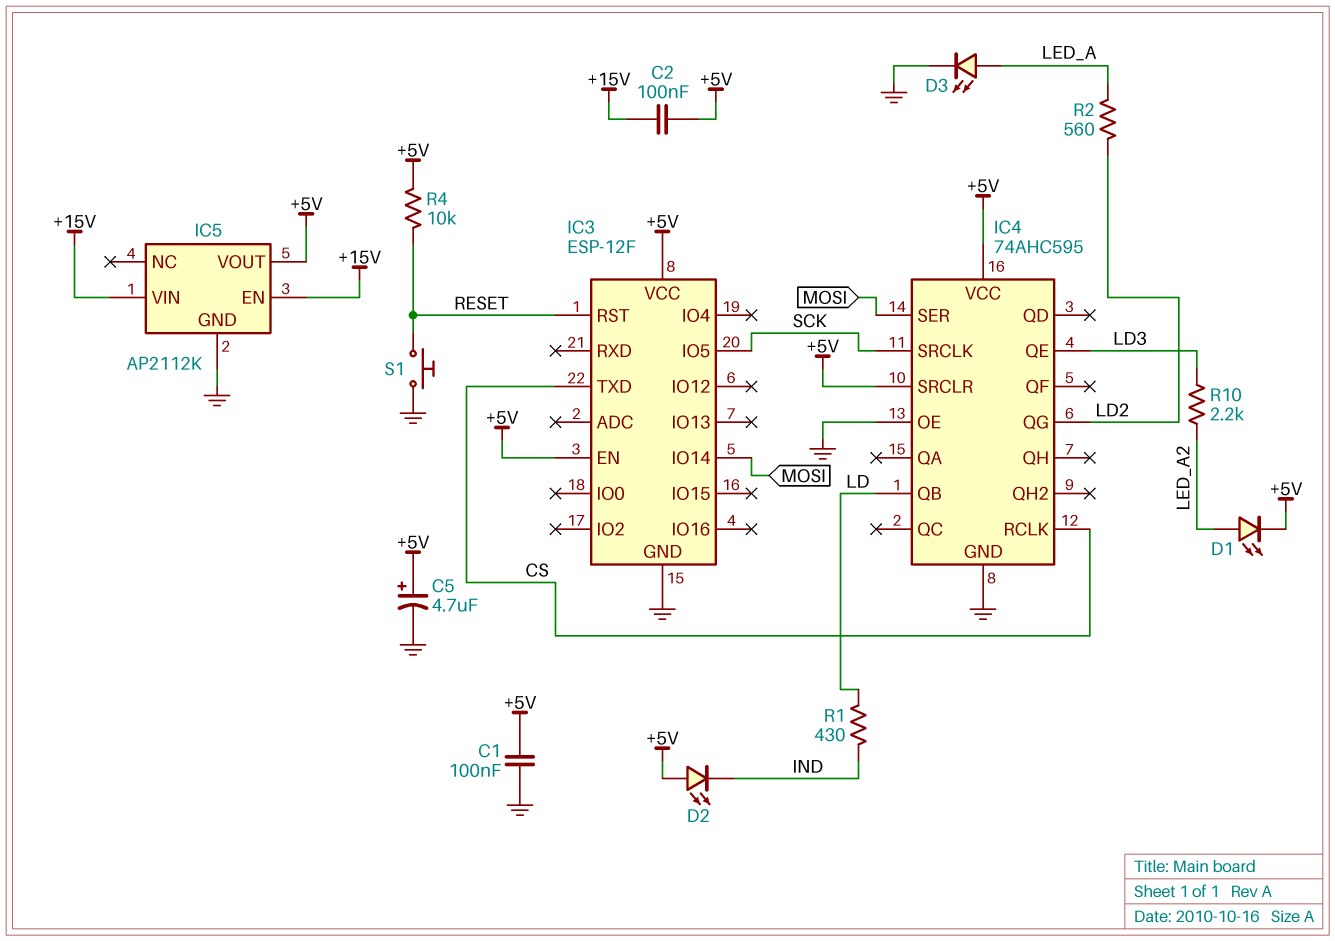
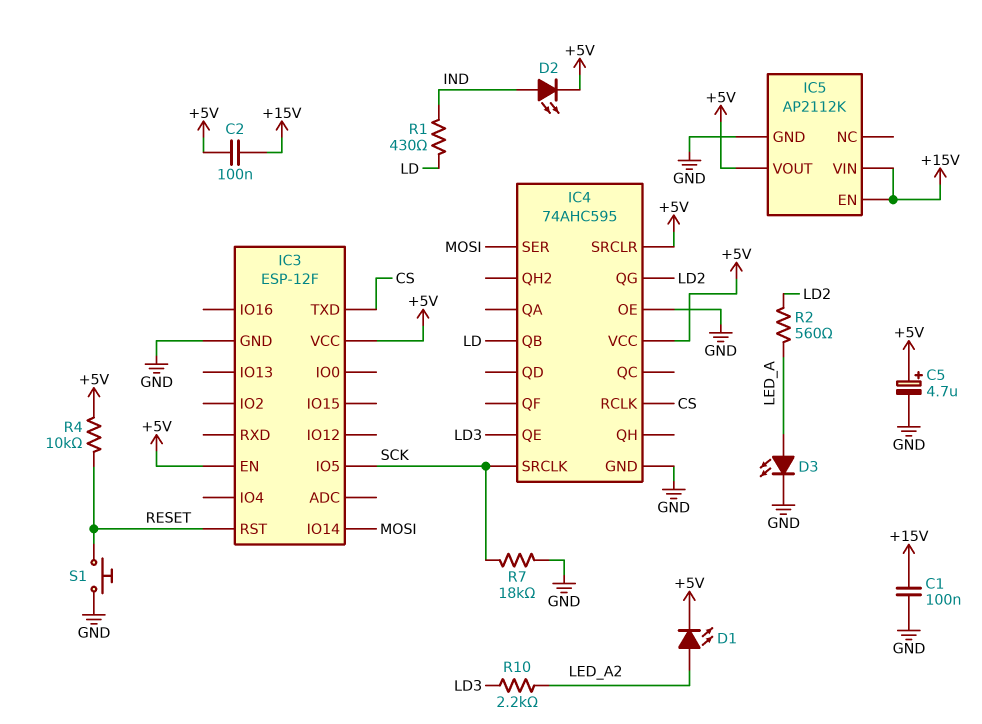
C1: 100nF (+5V, GND) -> 100nF (+15V, GND)
D2: LED (A +5V, K IND) -> LED (A IND, K +5V)
R7: none -> 18k (GND, SCK)

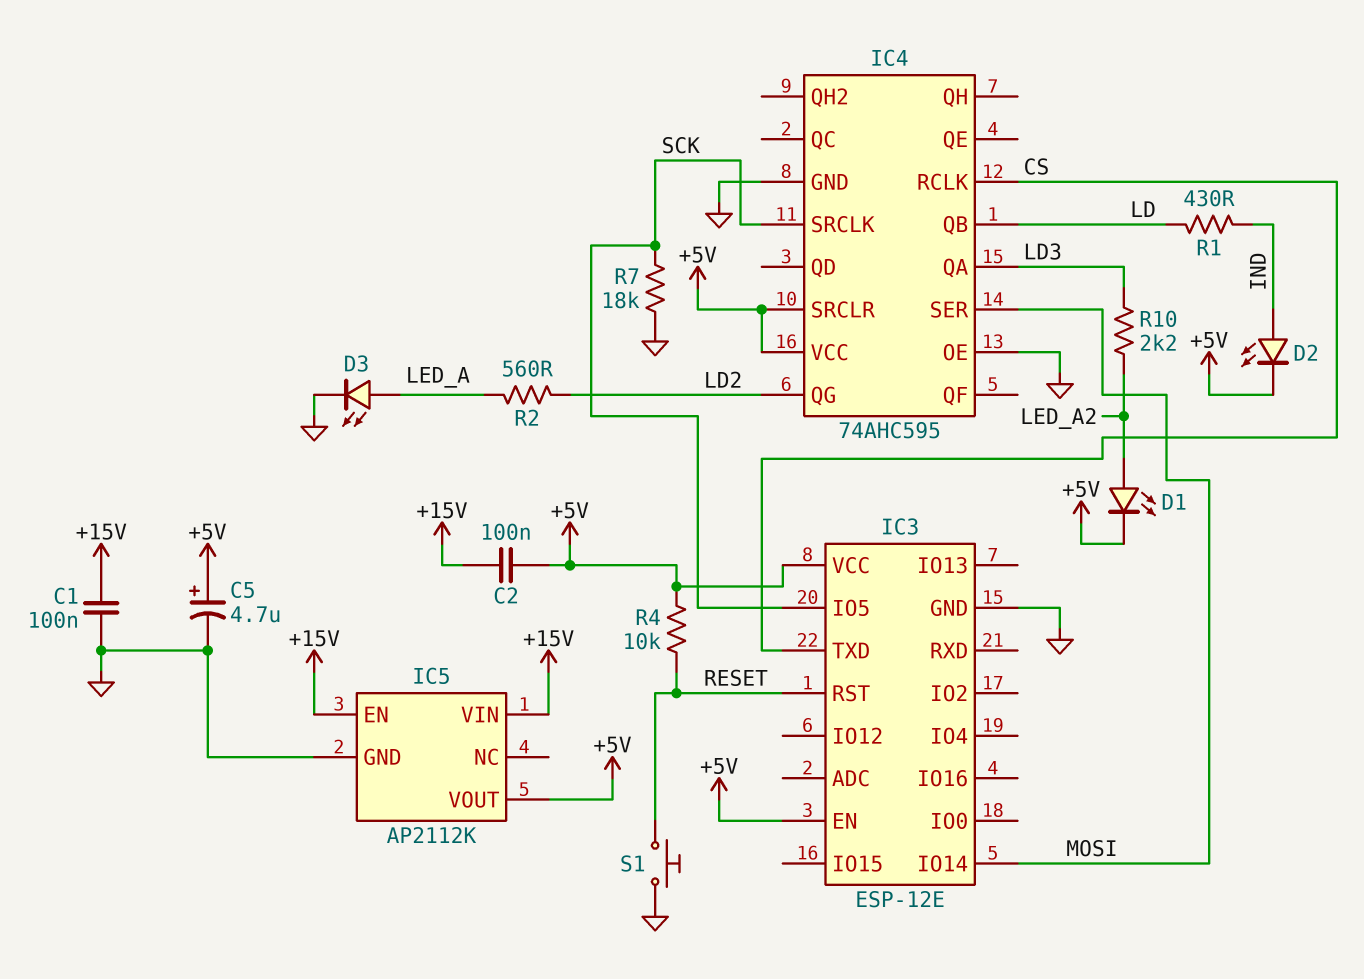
IC3: ESP-12F -> ESP-12E
IC4 pin QA: none -> LD3
IC4 pin QE: LD3 -> none

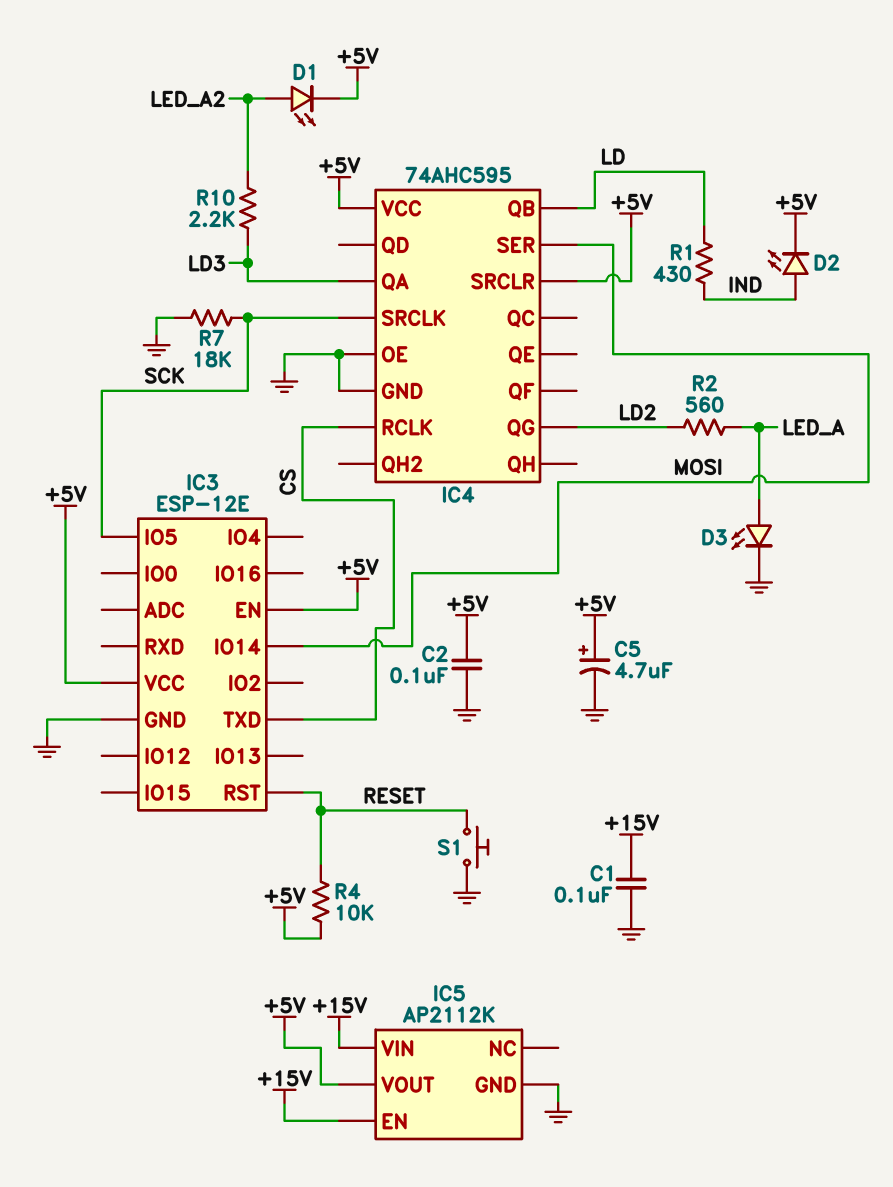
C2: 100nF (+5V, +15V) -> 100nF (+5V, GND)

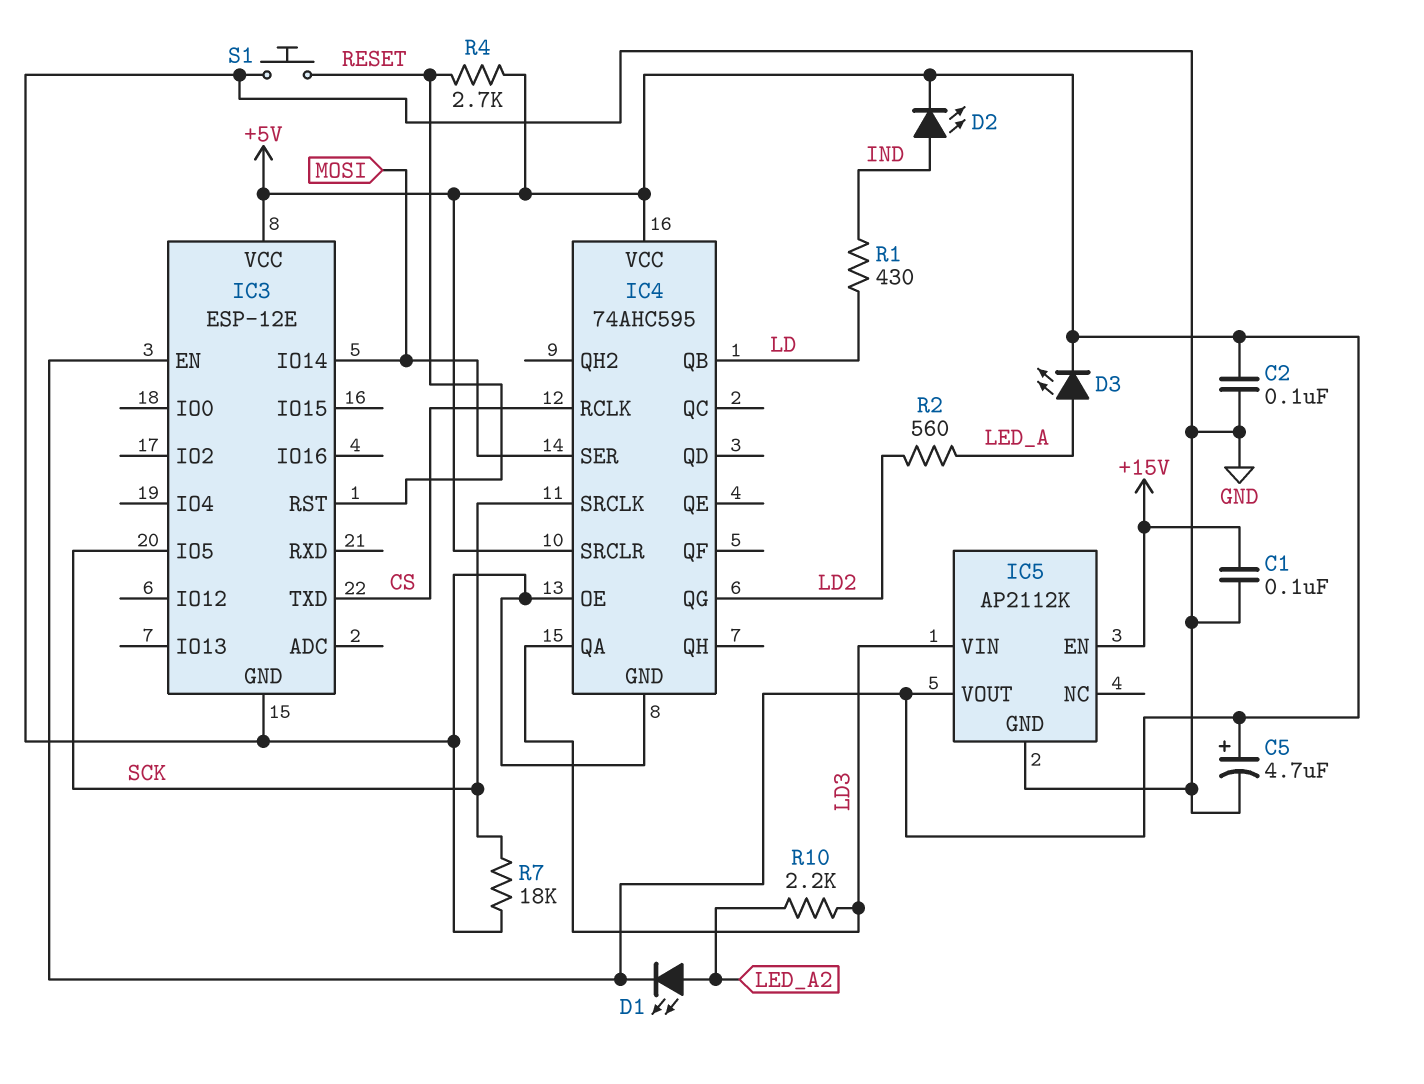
D3: LED (A LED_A, K GND) -> LED (A LED_A, K +5V)
IC5 pin VIN: +15V -> LD3
R4: 10k (+5V, RESET) -> 2.7k (+5V, RESET)

